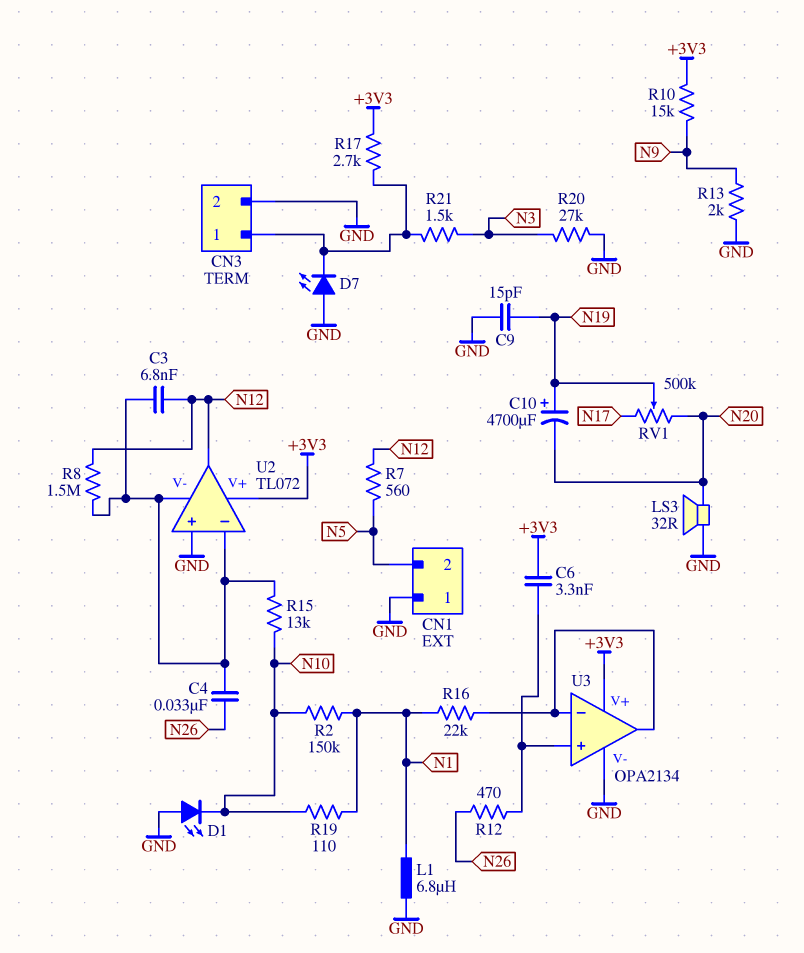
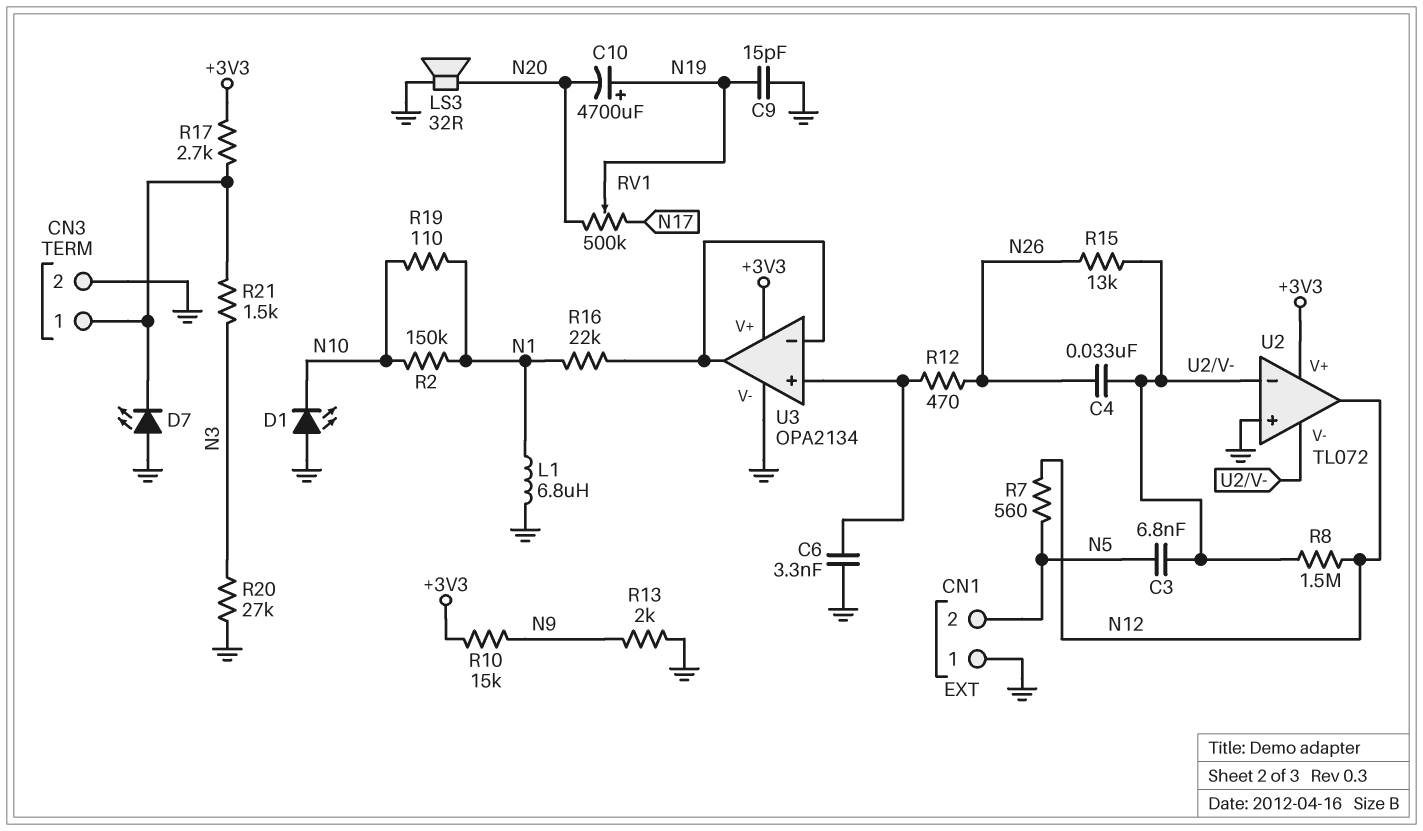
C3: 6.8nF (N12, U2/V-) -> 6.8nF (N5, U2/V-)
C6: 3.3nF (+3V3, U3/in+) -> 3.3nF (GND, U3/in+)
R15: 13k (N10, U2/V-) -> 13k (N26, U2/V-)

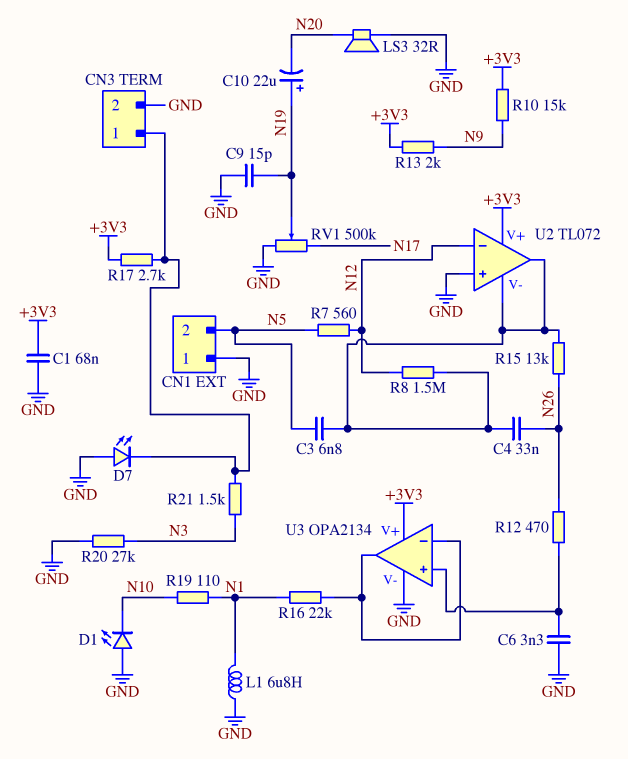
C1: none -> 68nF (+3V3, GND)
C10: 4700uF (plus N19, minus N20) -> 22uF (plus N19, minus N20)
R2: 150k (N1, N10) -> none
R13: 2k (GND, N9) -> 2k (+3V3, N9)
RV1: 500k (N17, N20, wiper N19) -> 500k (GND, N17, wiper N19)
U2 pin in-: U2/V- -> N12
U2 pin out: N12 -> U2/V-

